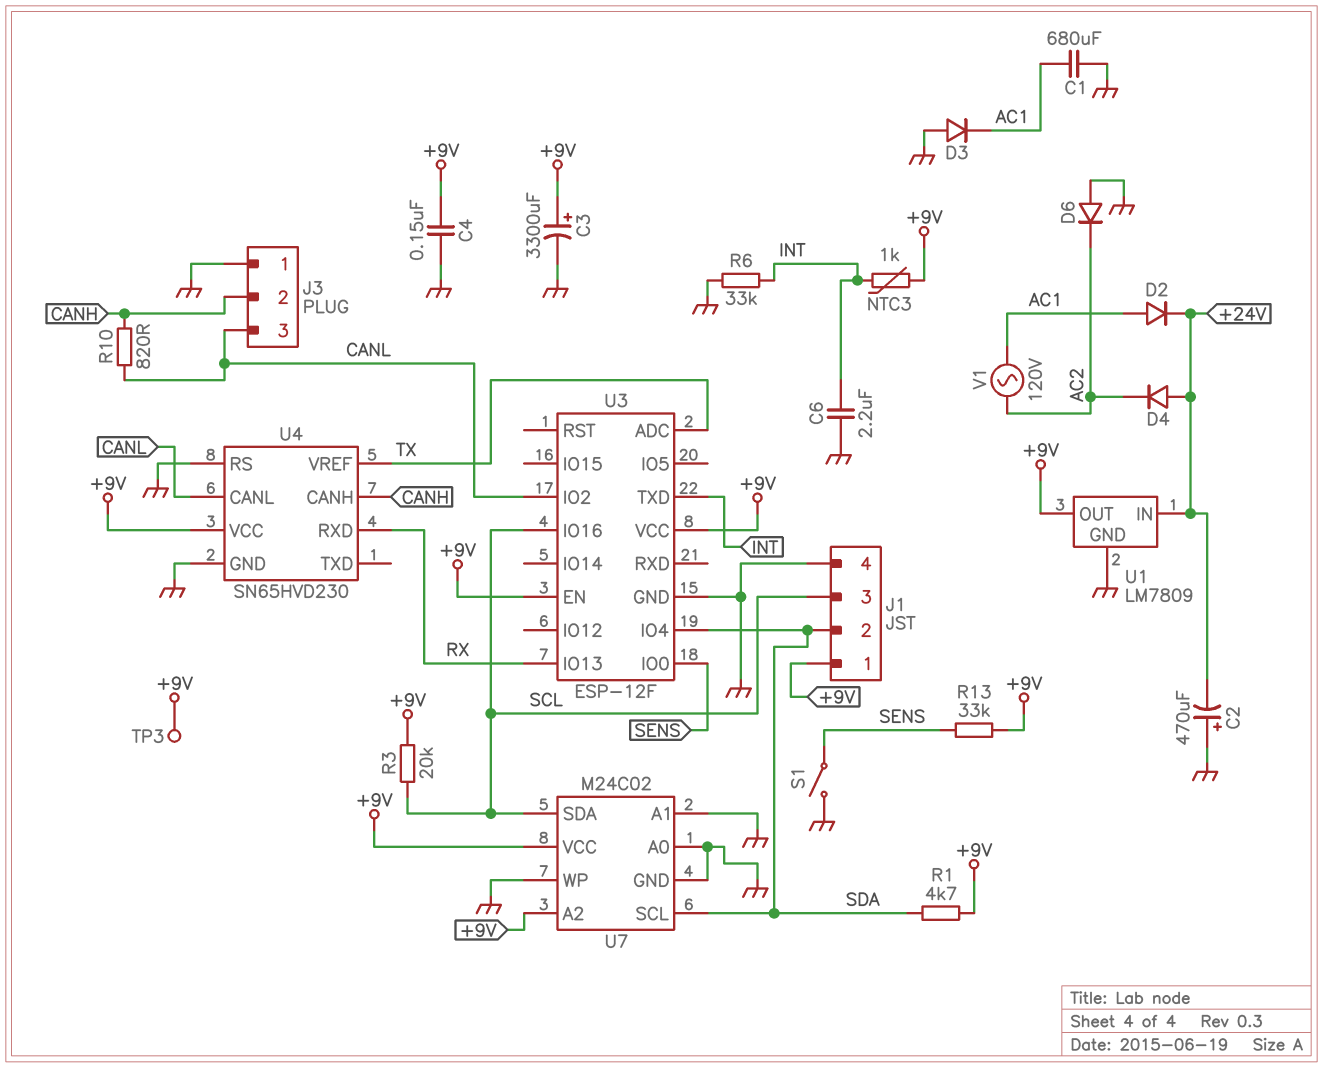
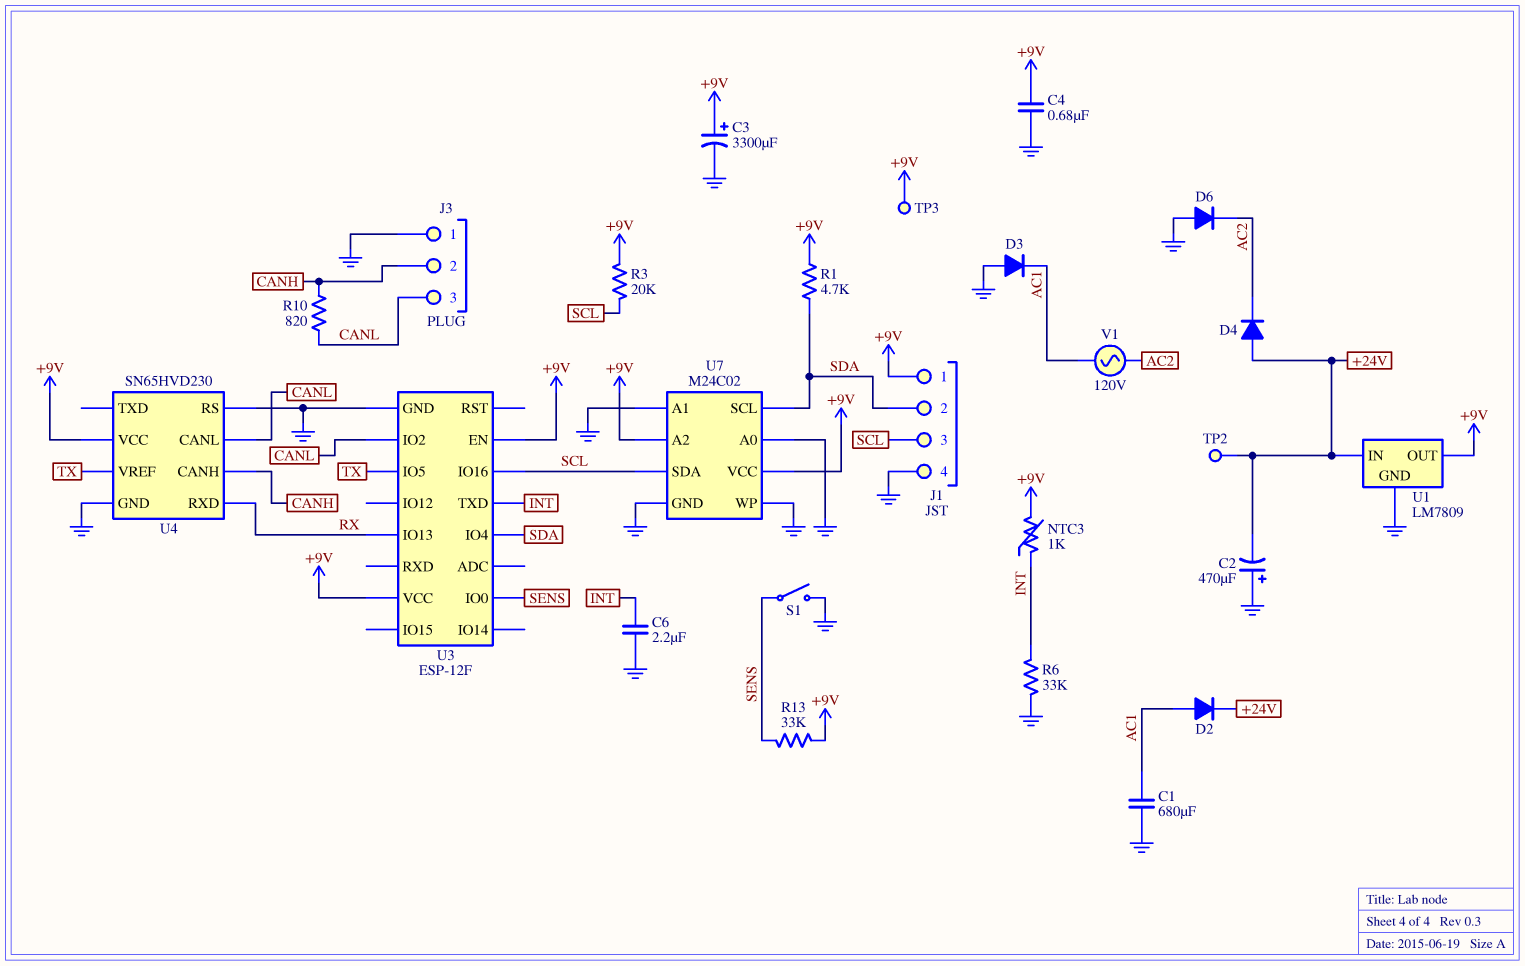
C4: 150nF (+9V, GND) -> 680nF (+9V, GND)
TP2: none -> test point (+24V)
U3 pin ADC: TX -> none
U3 pin IO5: none -> TX

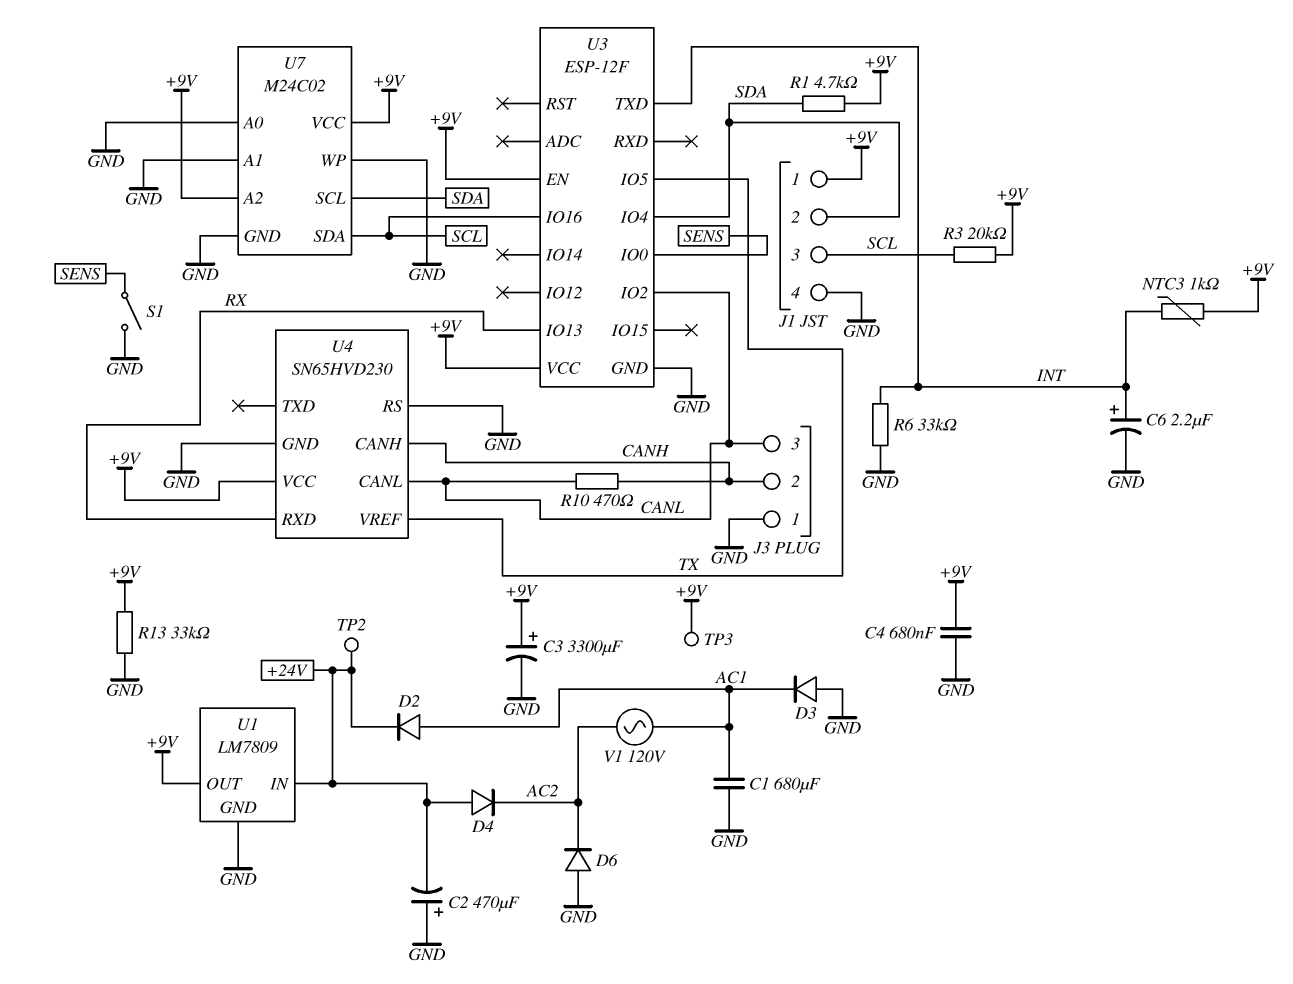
C6: 2.2uF (GND, INT) -> 2.2uF (plus INT, minus GND)
R10: 820 (CANH, CANL) -> 470 (CANH, CANL)
R13: 33k (+9V, SENS) -> 33k (+9V, GND)

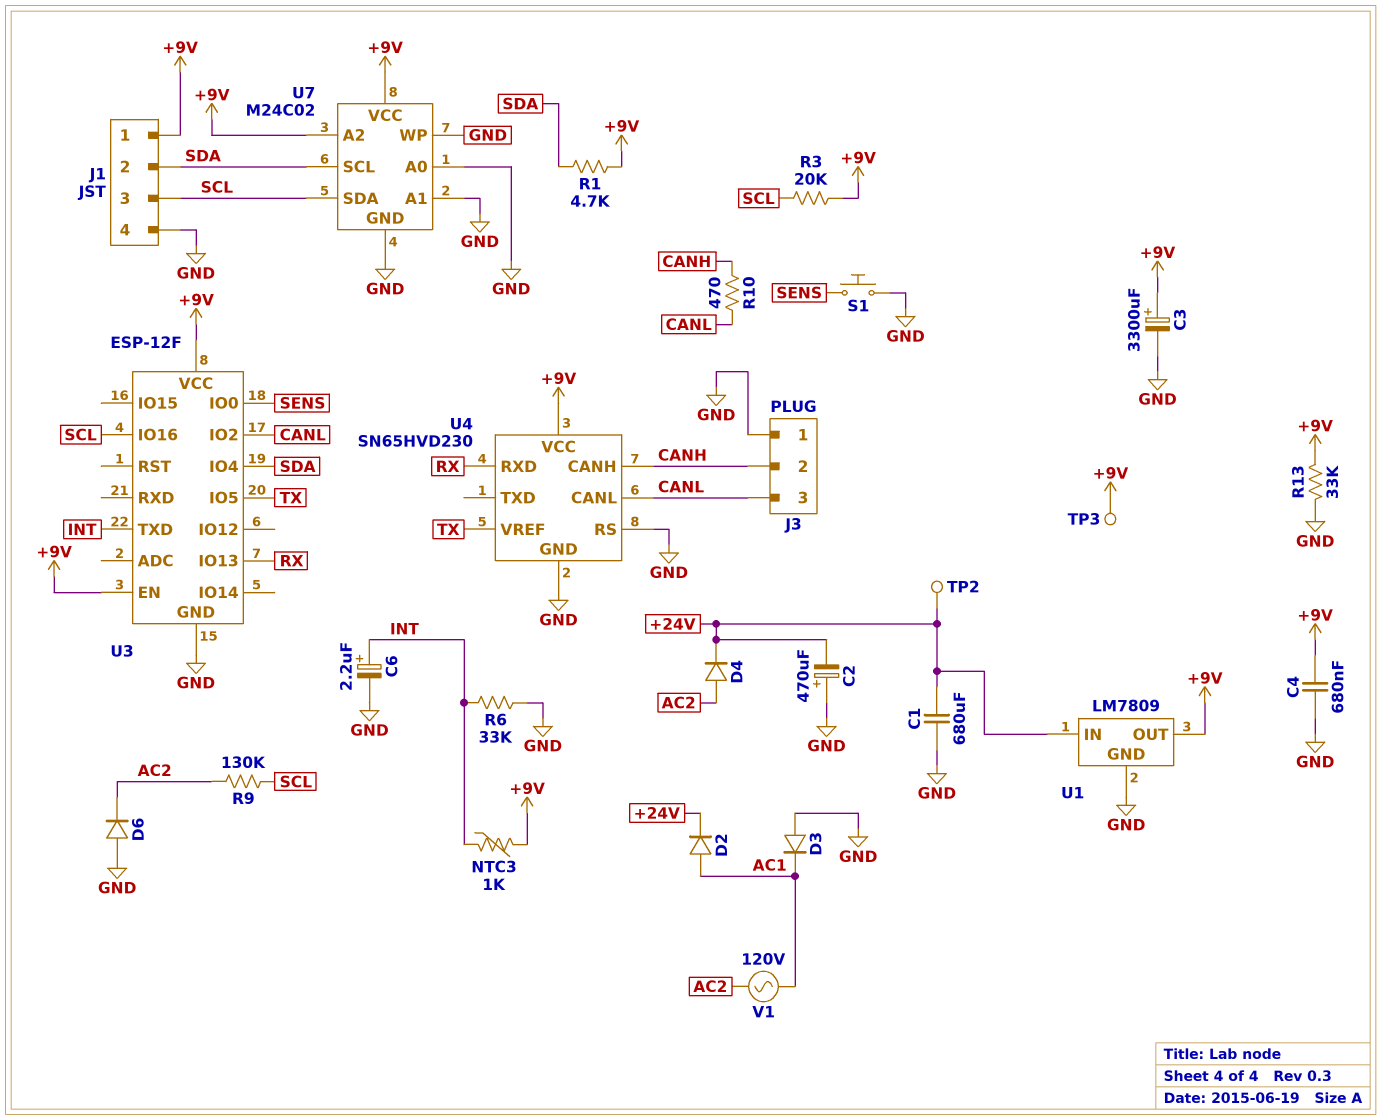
C1: 680uF (AC1, GND) -> 680uF (+24V, GND)
D4: diode (A +24V, K AC2) -> diode (A AC2, K +24V)
R9: none -> 130k (AC2, SCL)
S1: switch (GND, SENS) -> button (GND, SENS)

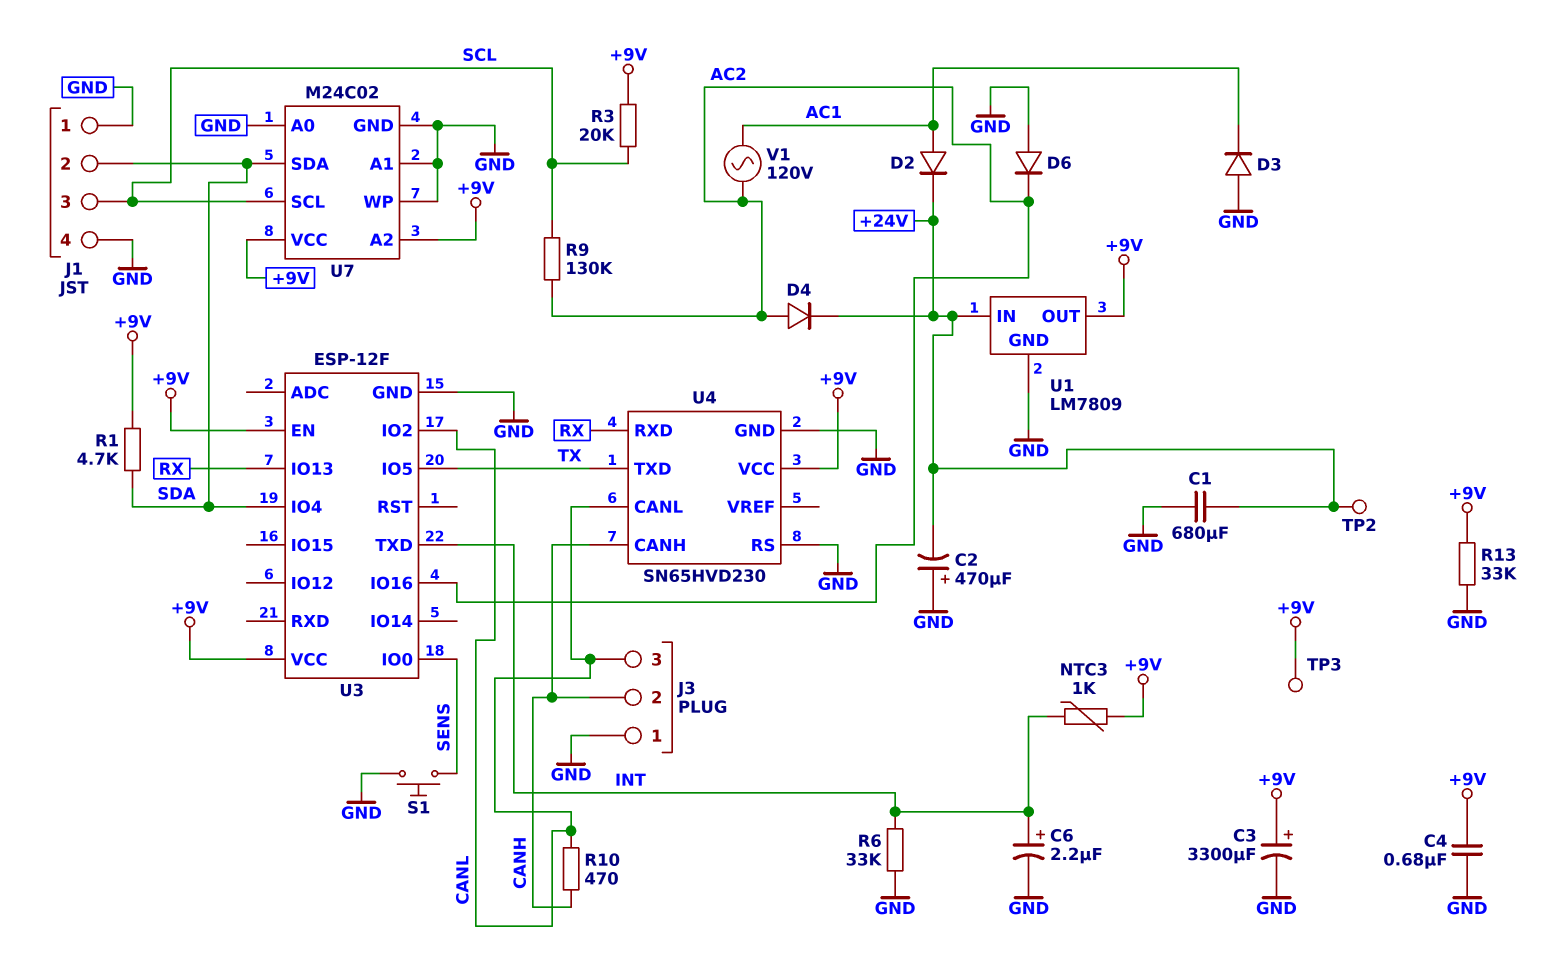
J1 pin 1: +9V -> GND
U3 pin IO16: SCL -> AC2
U4 pin TXD: none -> TX
U4 pin VREF: TX -> none
U7 pin SCL: SDA -> SCL
U7 pin SDA: SCL -> SDA

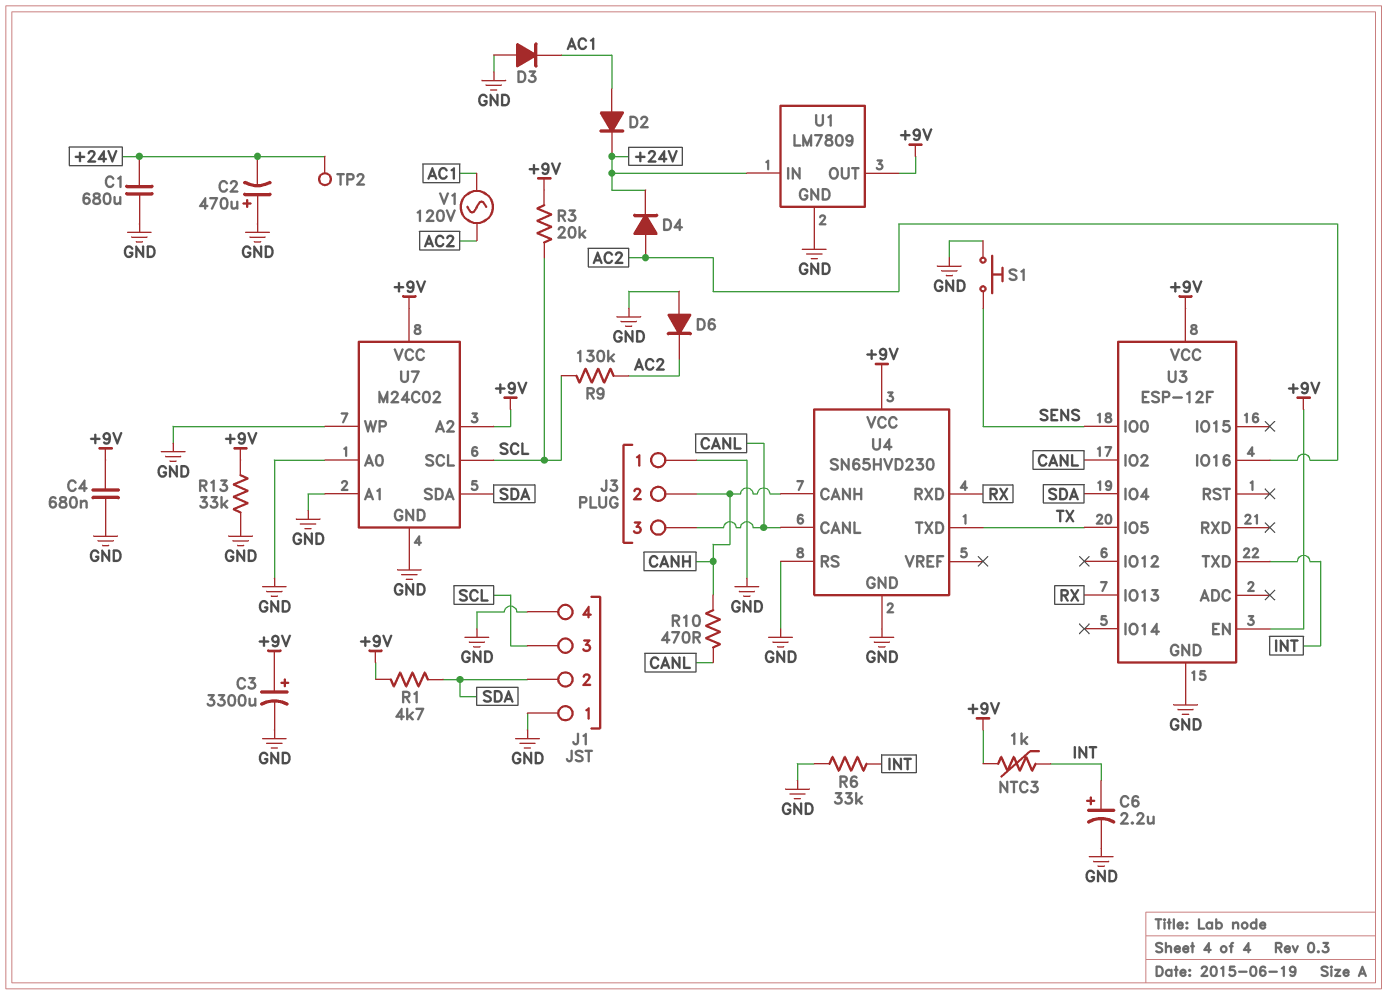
TP3: test point (+9V) -> none

